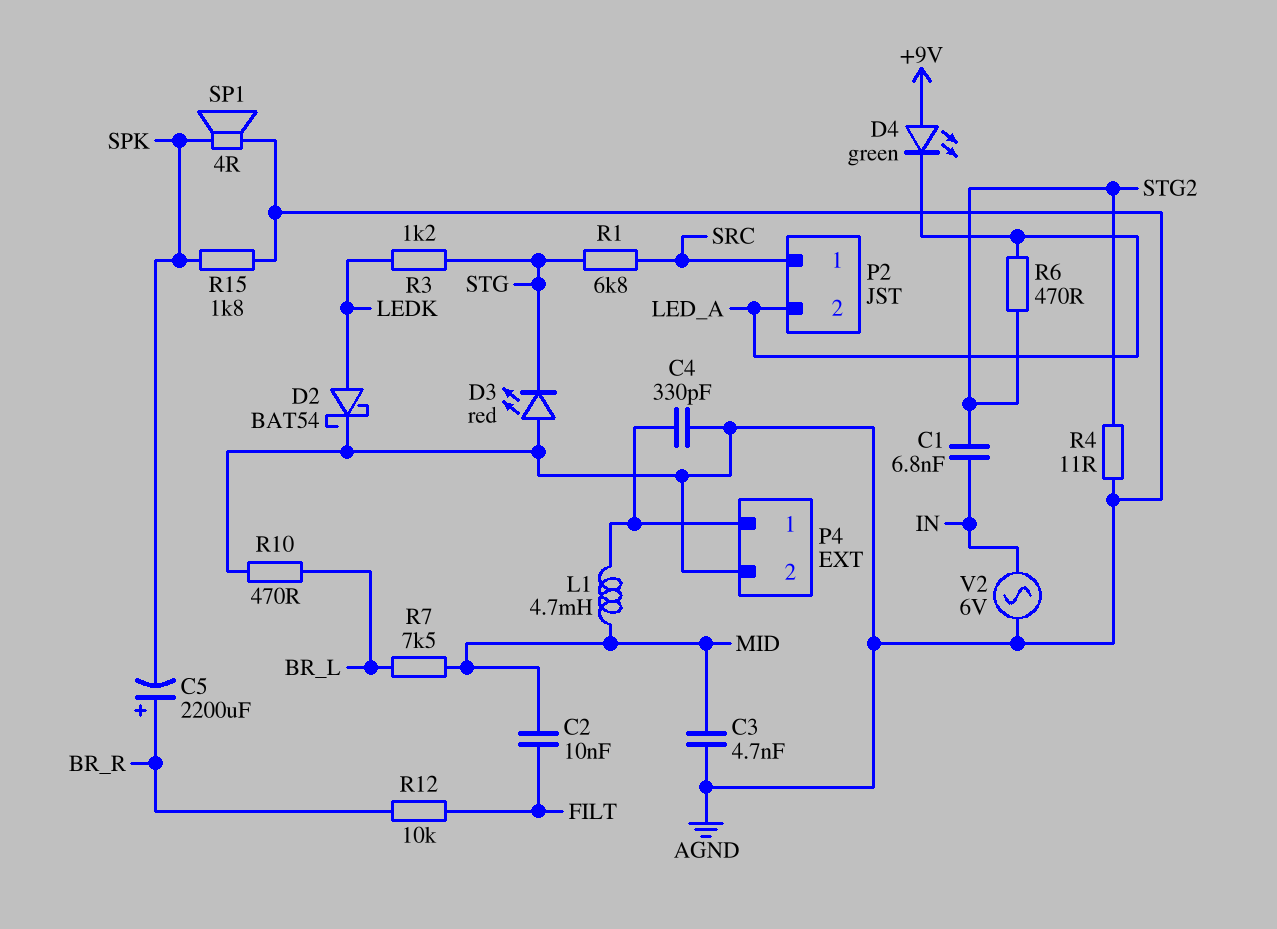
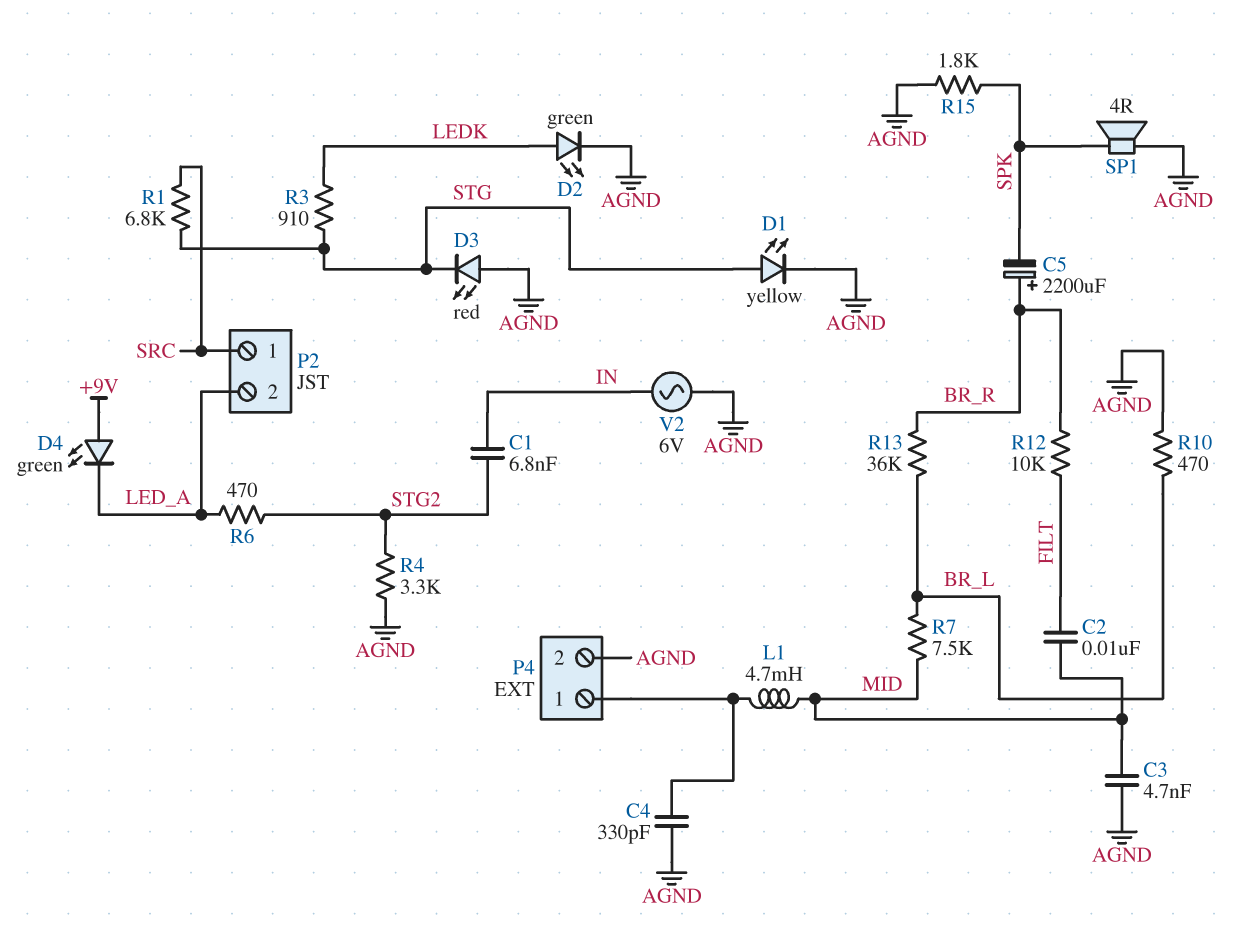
D1: none -> LED yellow (A STG, K AGND)
D2: schottky BAT54 (A LEDK, K AGND) -> LED green (A LEDK, K AGND)
R3: 1.2k (LEDK, STG) -> 910 (LEDK, STG)
R4: 11 (AGND, STG2) -> 3.3k (AGND, STG2)
R13: none -> 36k (BR_L, BR_R)

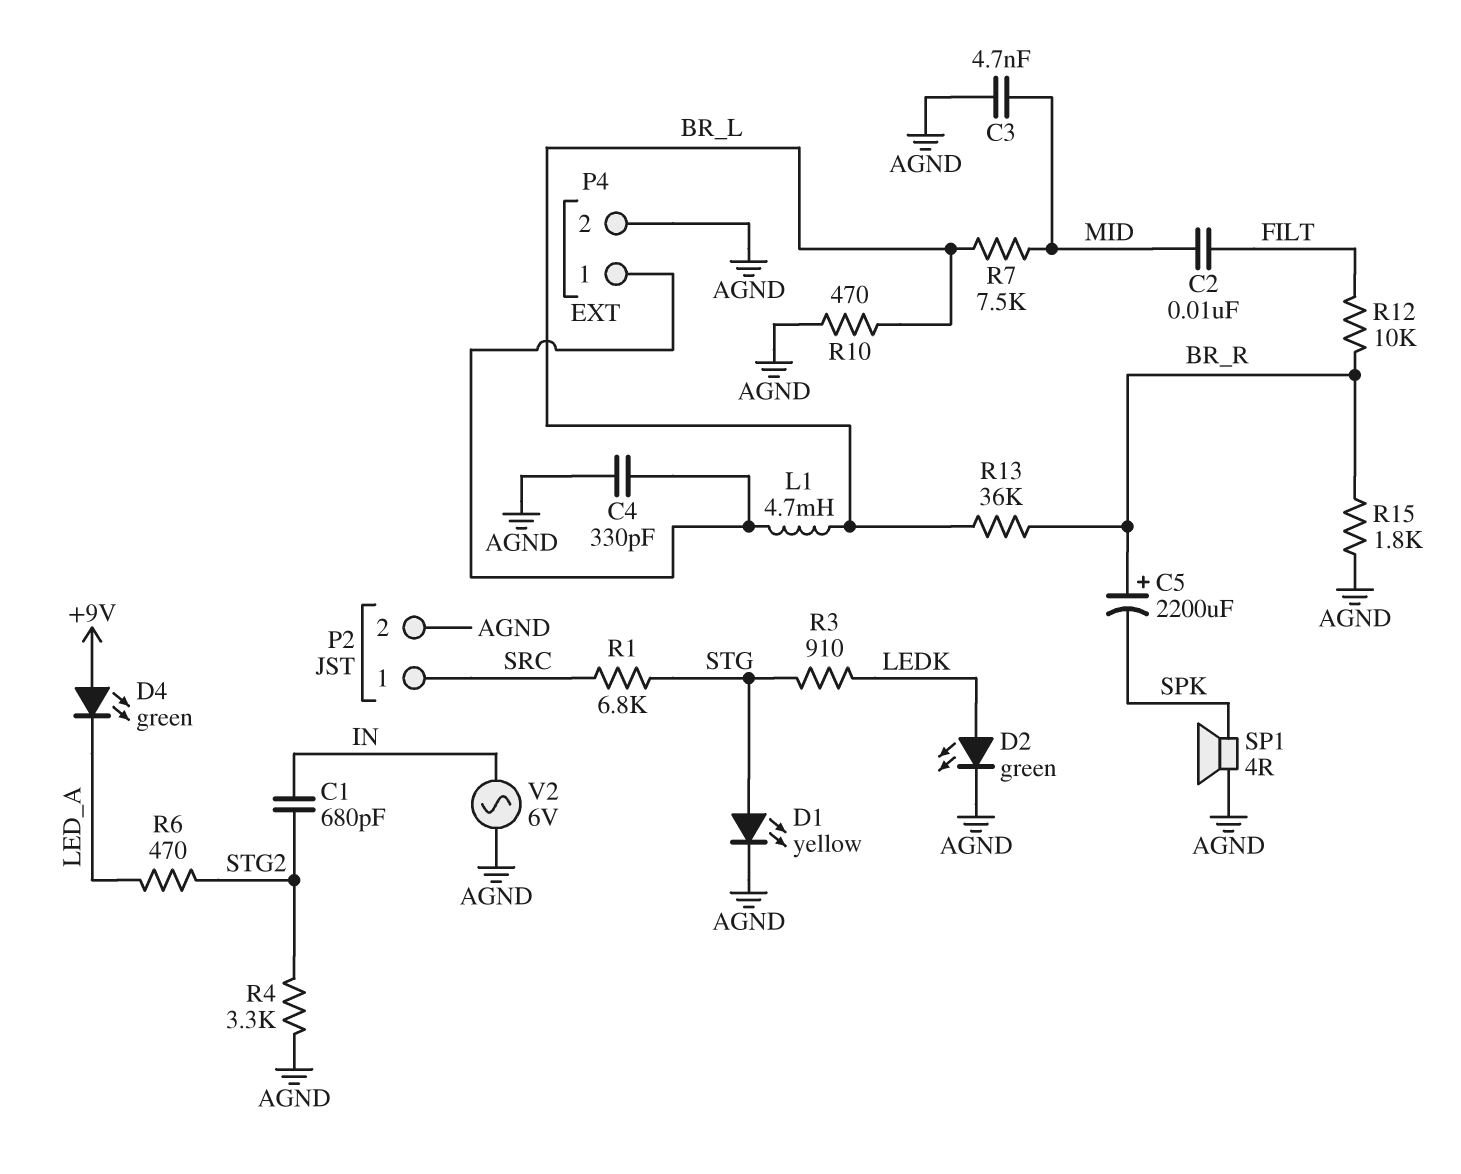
C1: 6.8nF (IN, STG2) -> 680pF (IN, STG2)
D3: LED red (A AGND, K STG) -> none
L1: 4.7mH (MID, P4/1) -> 4.7mH (BR_L, P4/1)
P2 pin 2: LED_A -> AGND
R15: 1.8k (AGND, SPK) -> 1.8k (AGND, BR_R)

